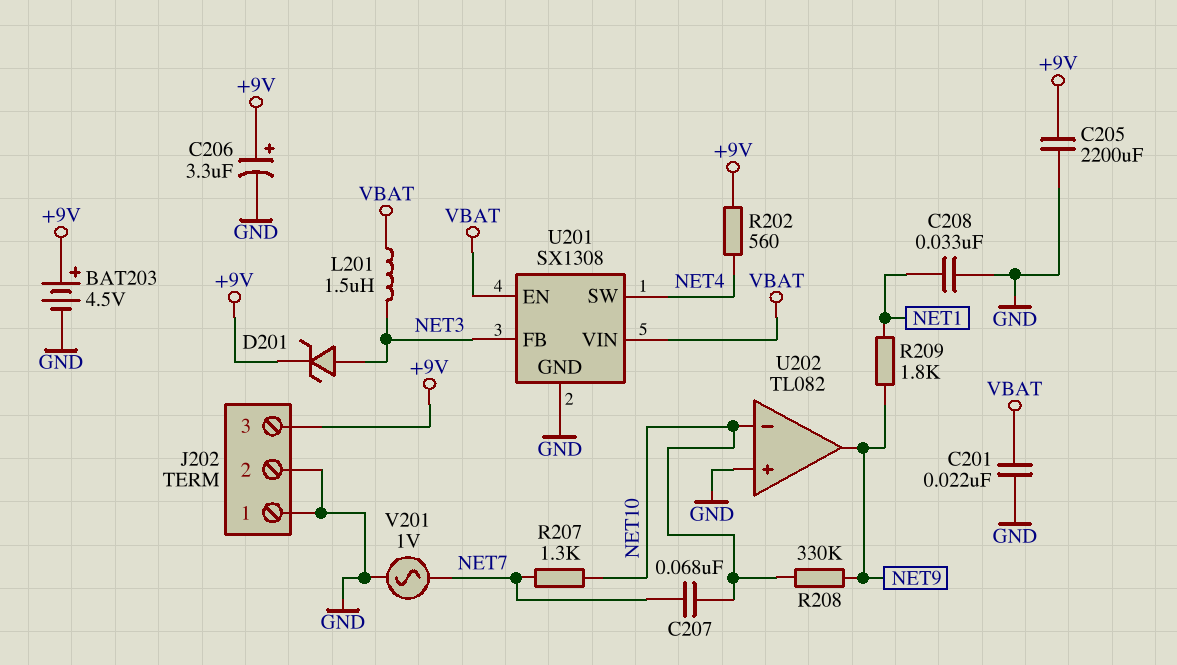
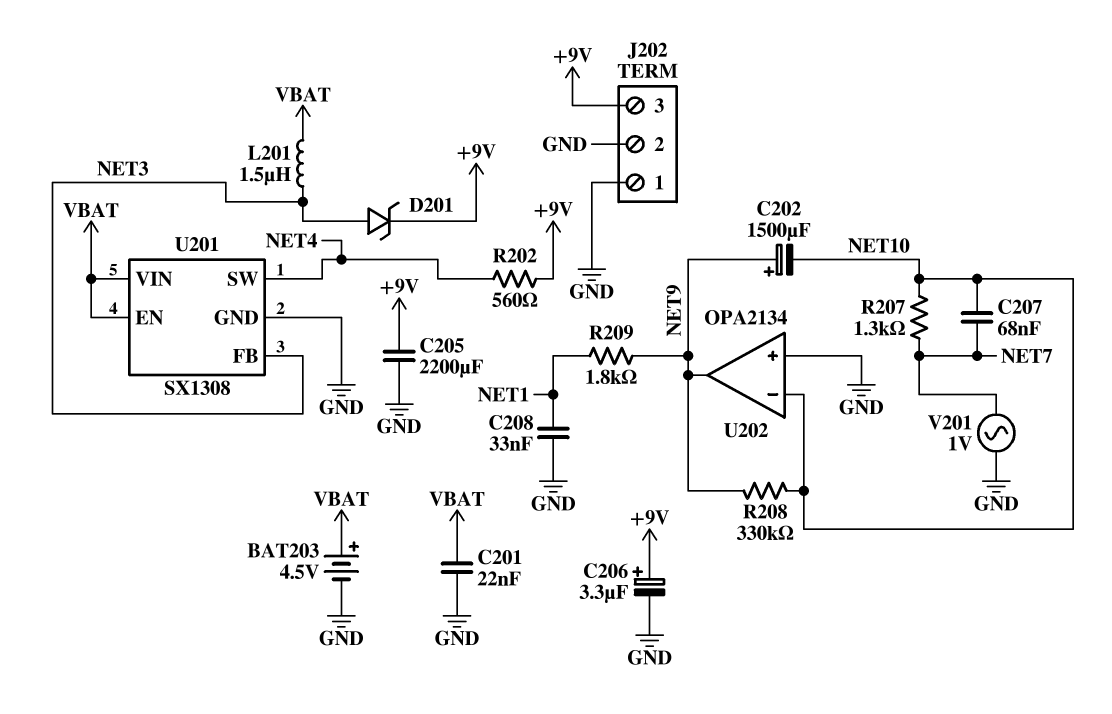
BAT203: 4.5V (plus +9V, minus GND) -> 4.5V (plus VBAT, minus GND)
C202: none -> 1500uF (plus NET9, minus NET10)
U202: TL082 -> OPA2134

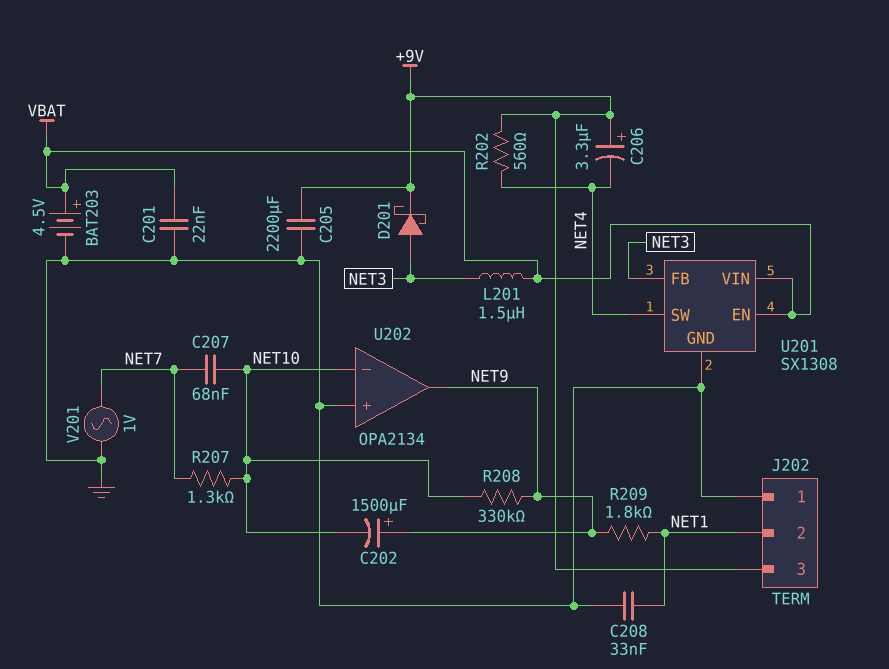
C206: 3.3uF (plus +9V, minus GND) -> 3.3uF (plus +9V, minus NET4)
D201: zener (A NET3, K +9V) -> schottky (A NET3, K +9V)
J202 pin 2: GND -> NET1

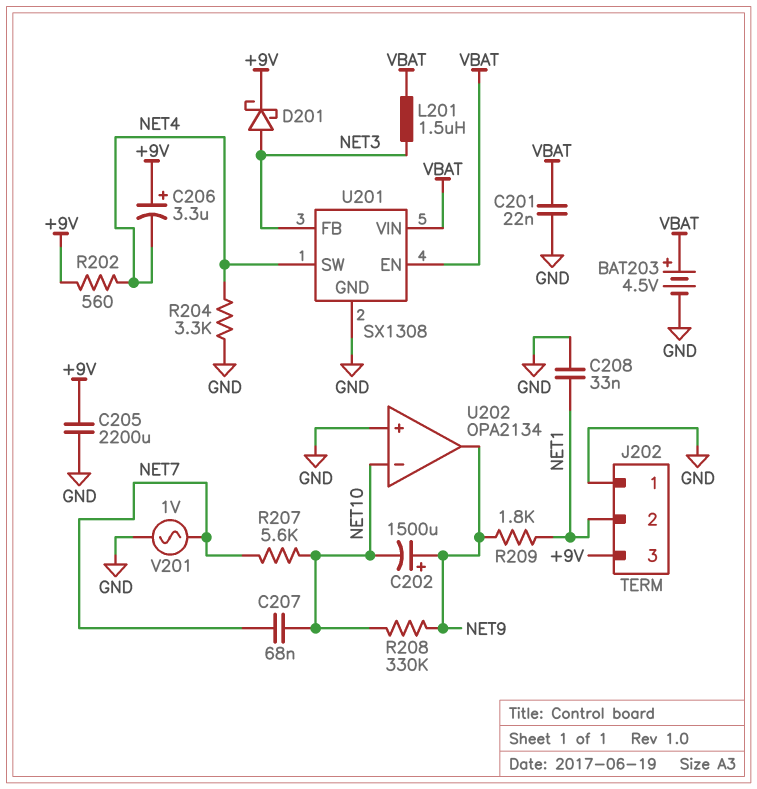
R204: none -> 3.3k (GND, NET4)
R207: 1.3k (NET7, NET10) -> 5.6k (NET7, NET10)

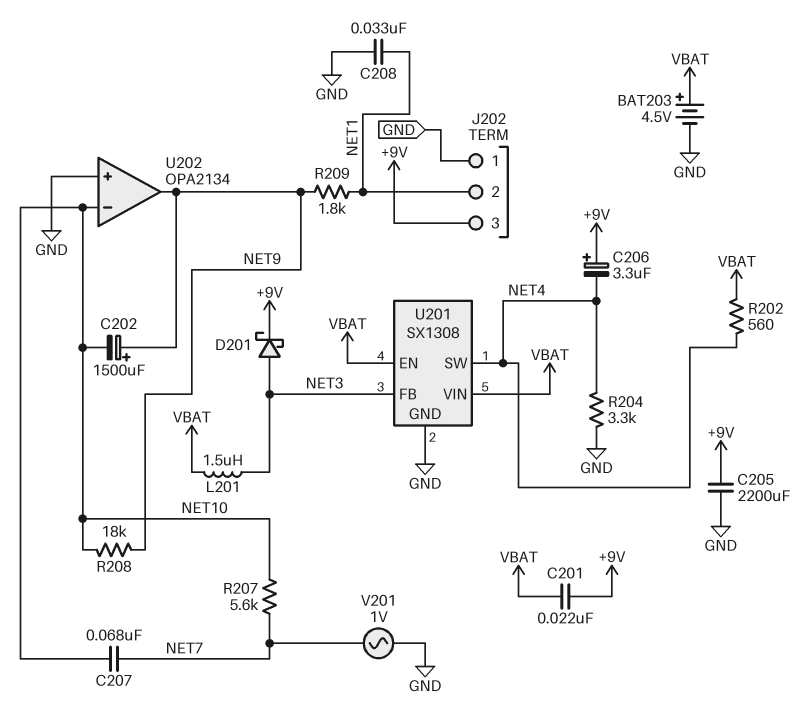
C201: 22nF (GND, VBAT) -> 22nF (+9V, VBAT)
R202: 560 (+9V, NET4) -> 560 (NET4, VBAT)
R208: 330k (NET9, NET10) -> 18k (NET9, NET10)

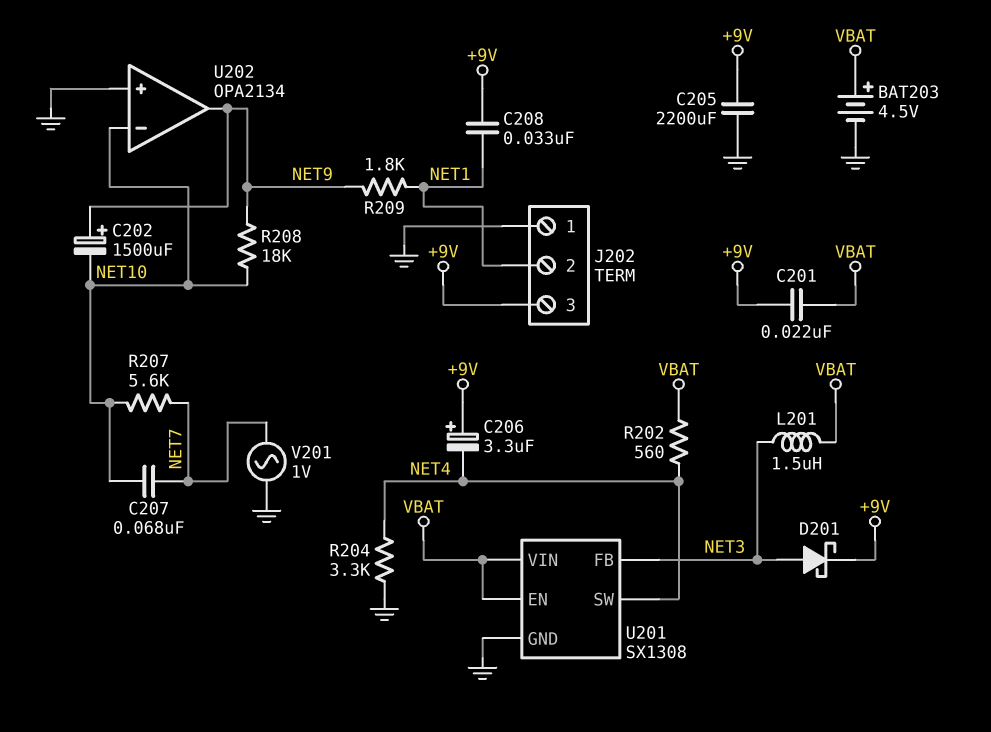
C208: 33nF (GND, NET1) -> 33nF (+9V, NET1)

